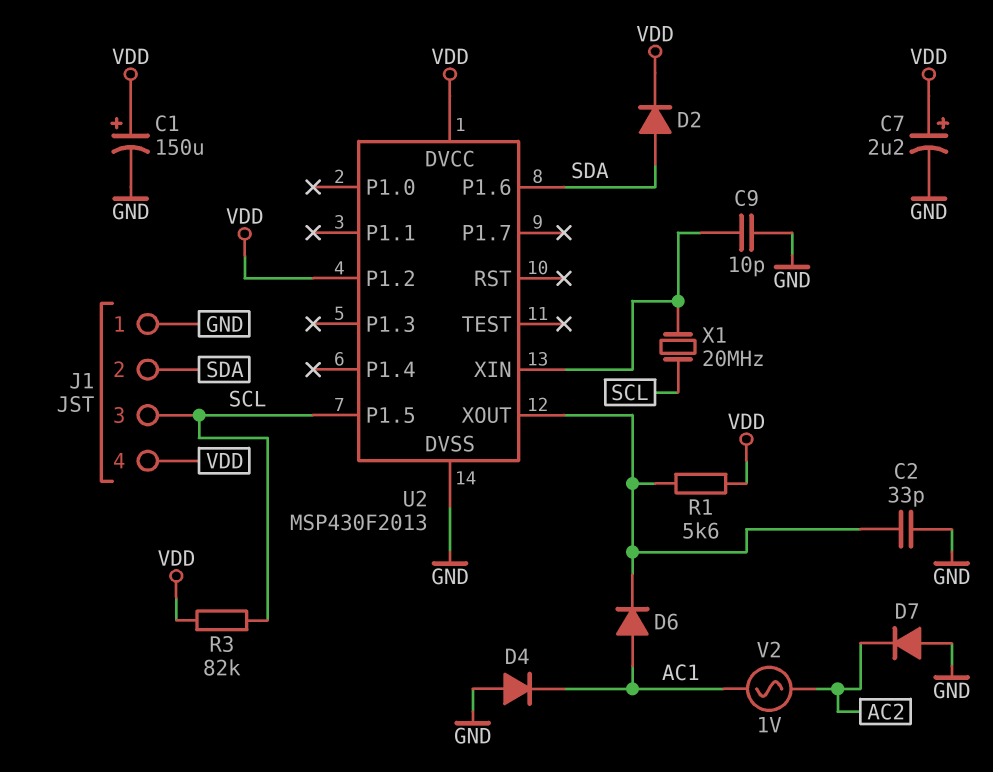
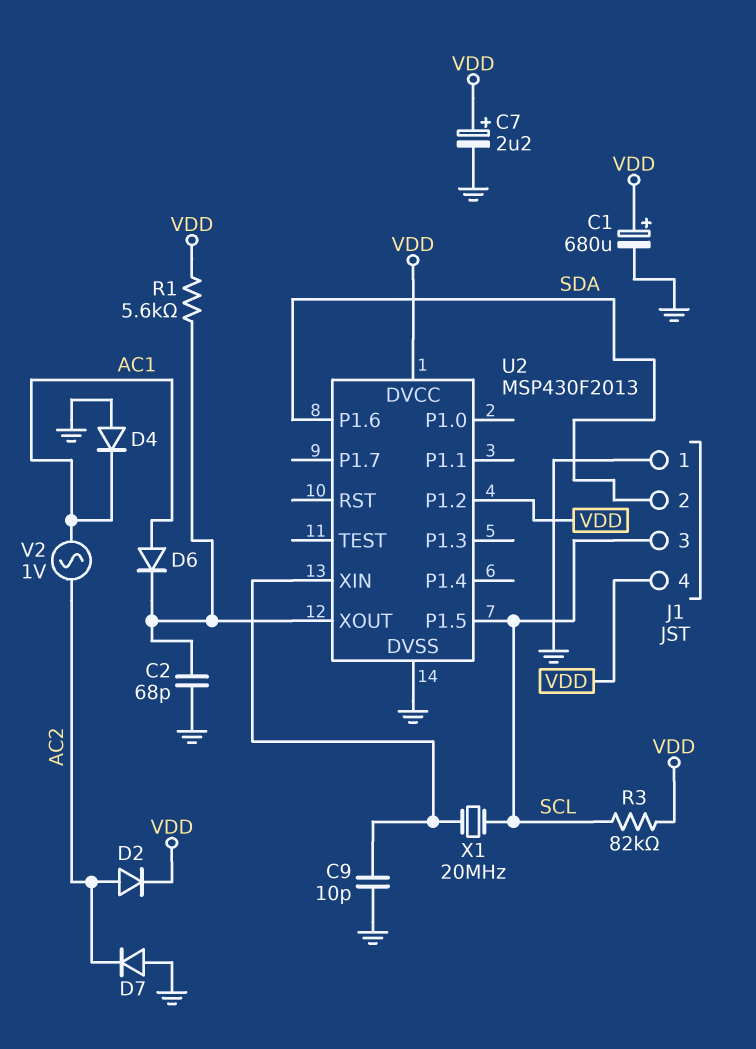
C1: 150uF (plus VDD, minus GND) -> 680uF (plus VDD, minus GND)
C2: 33pF (GND, U2/XOUT) -> 68pF (GND, U2/XOUT)
D2: diode (A SDA, K VDD) -> diode (A AC2, K VDD)

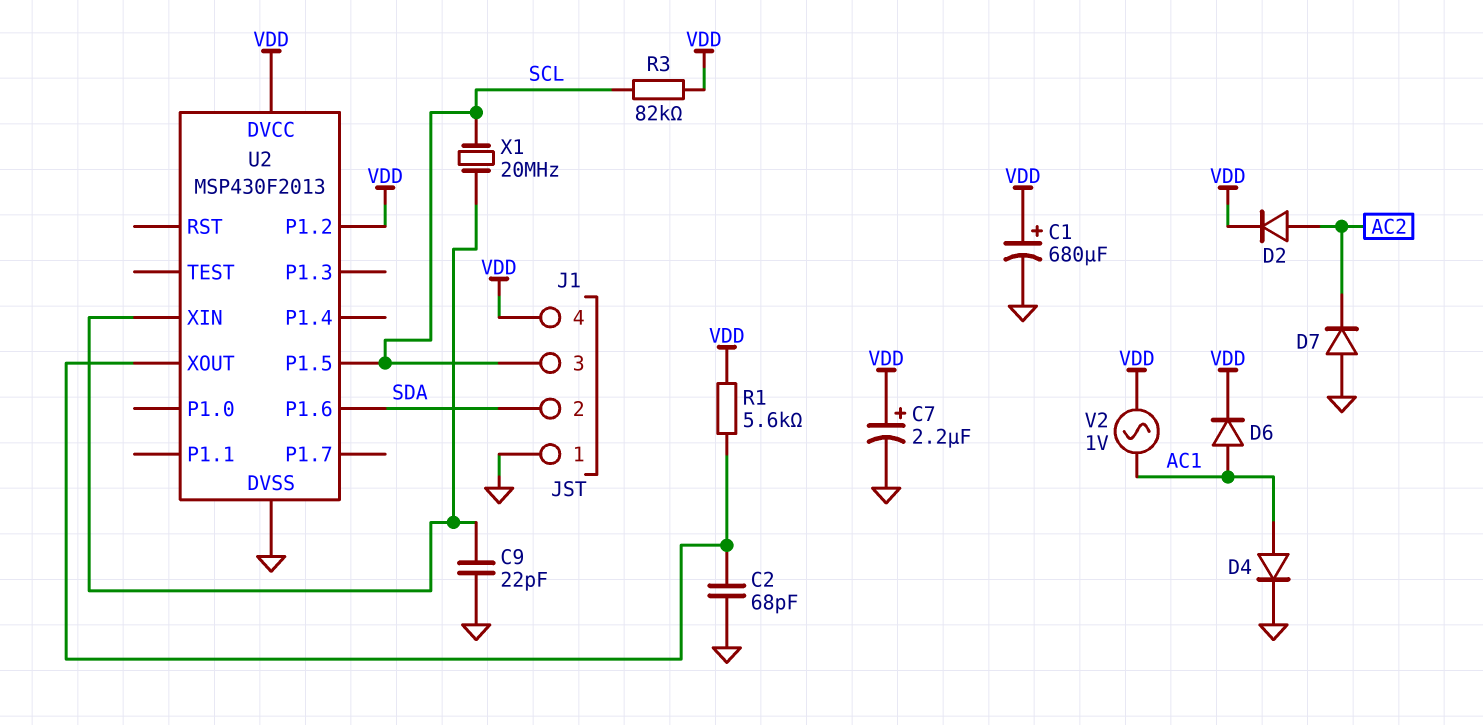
C9: 10pF (GND, U2/XIN) -> 22pF (GND, U2/XIN)
D4: diode (A GND, K AC1) -> diode (A AC1, K GND)
D6: diode (A AC1, K U2/XOUT) -> diode (A AC1, K VDD)
V2: AC 1V (AC1, AC2) -> AC 1V (AC1, VDD)

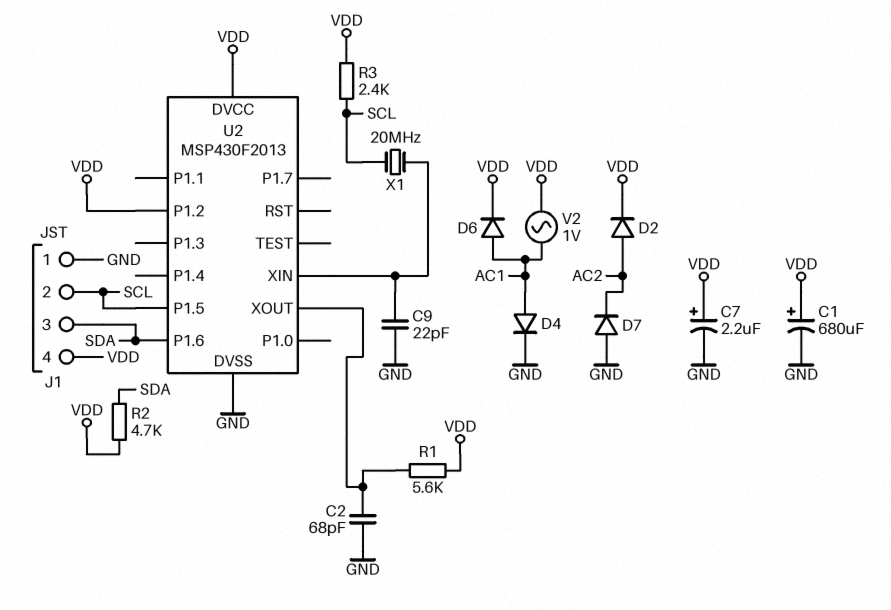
J1 pin 2: SDA -> SCL
J1 pin 3: SCL -> SDA
R2: none -> 4.7k (SDA, VDD)
R3: 82k (SCL, VDD) -> 2.4k (SCL, VDD)

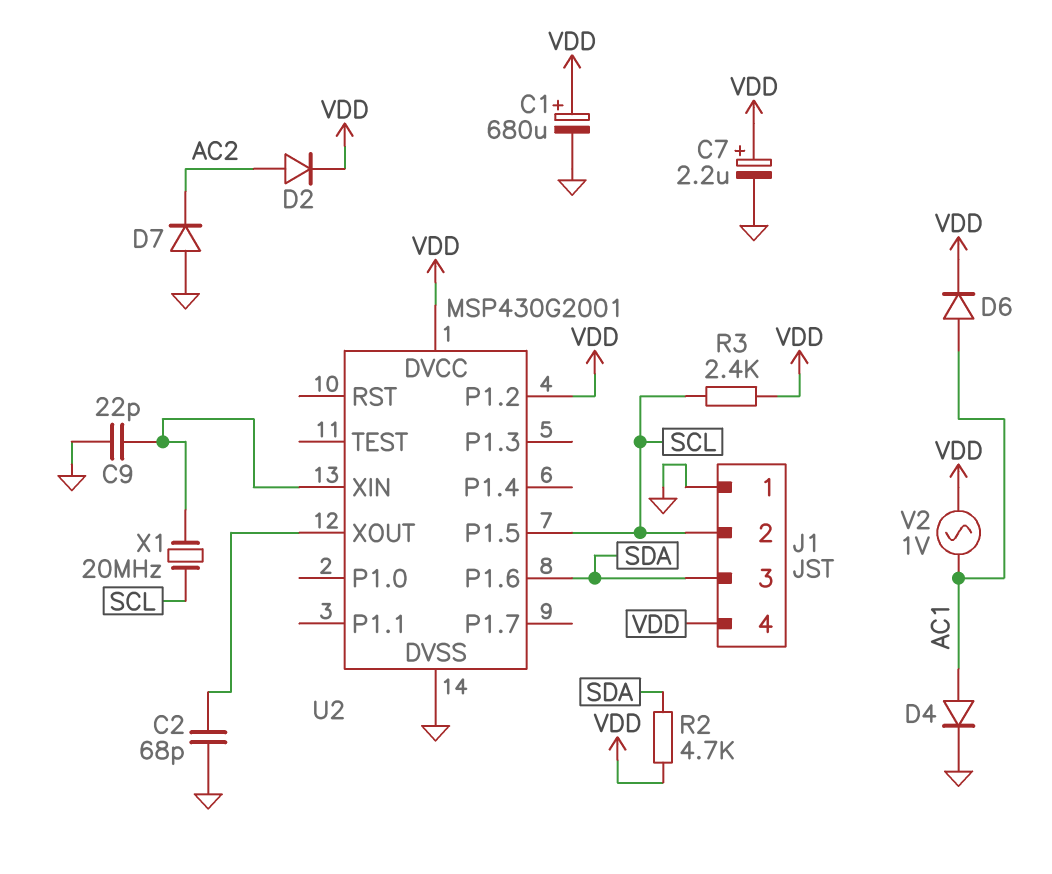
R1: 5.6k (U2/XOUT, VDD) -> none
U2: MSP430F2013 -> MSP430G2001

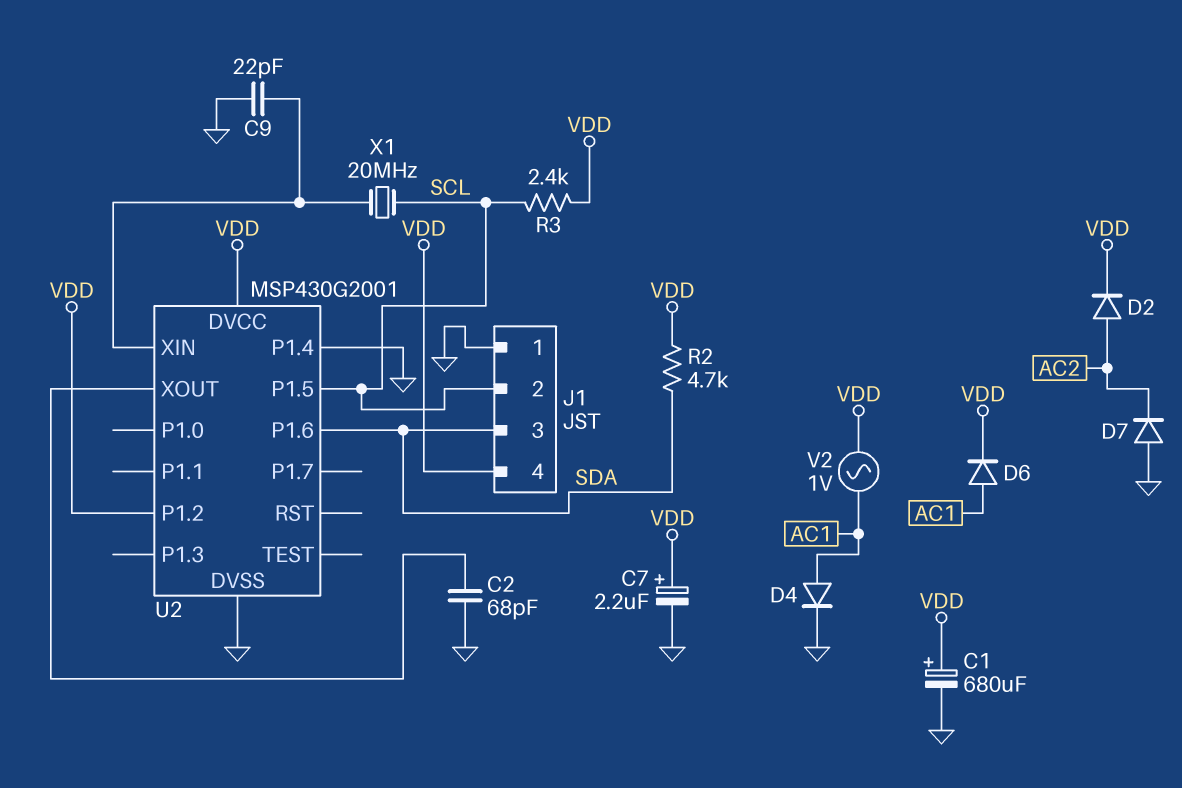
U2 pin P1.4: none -> GND

